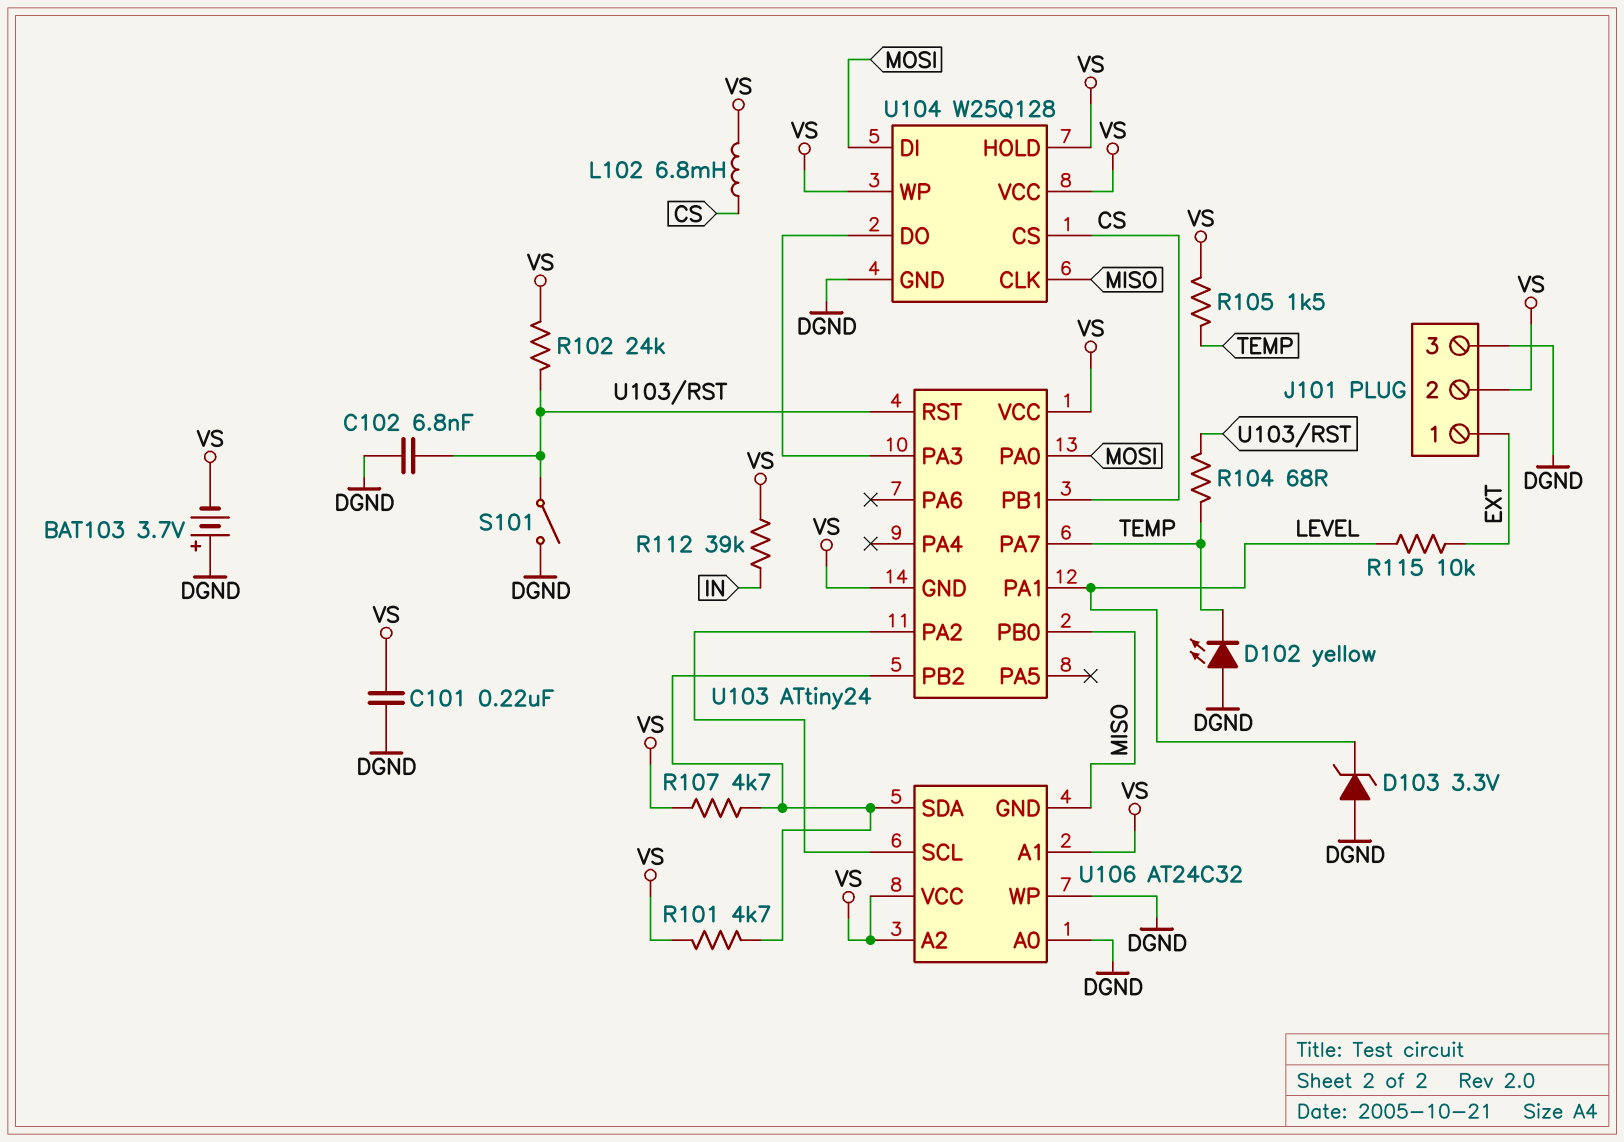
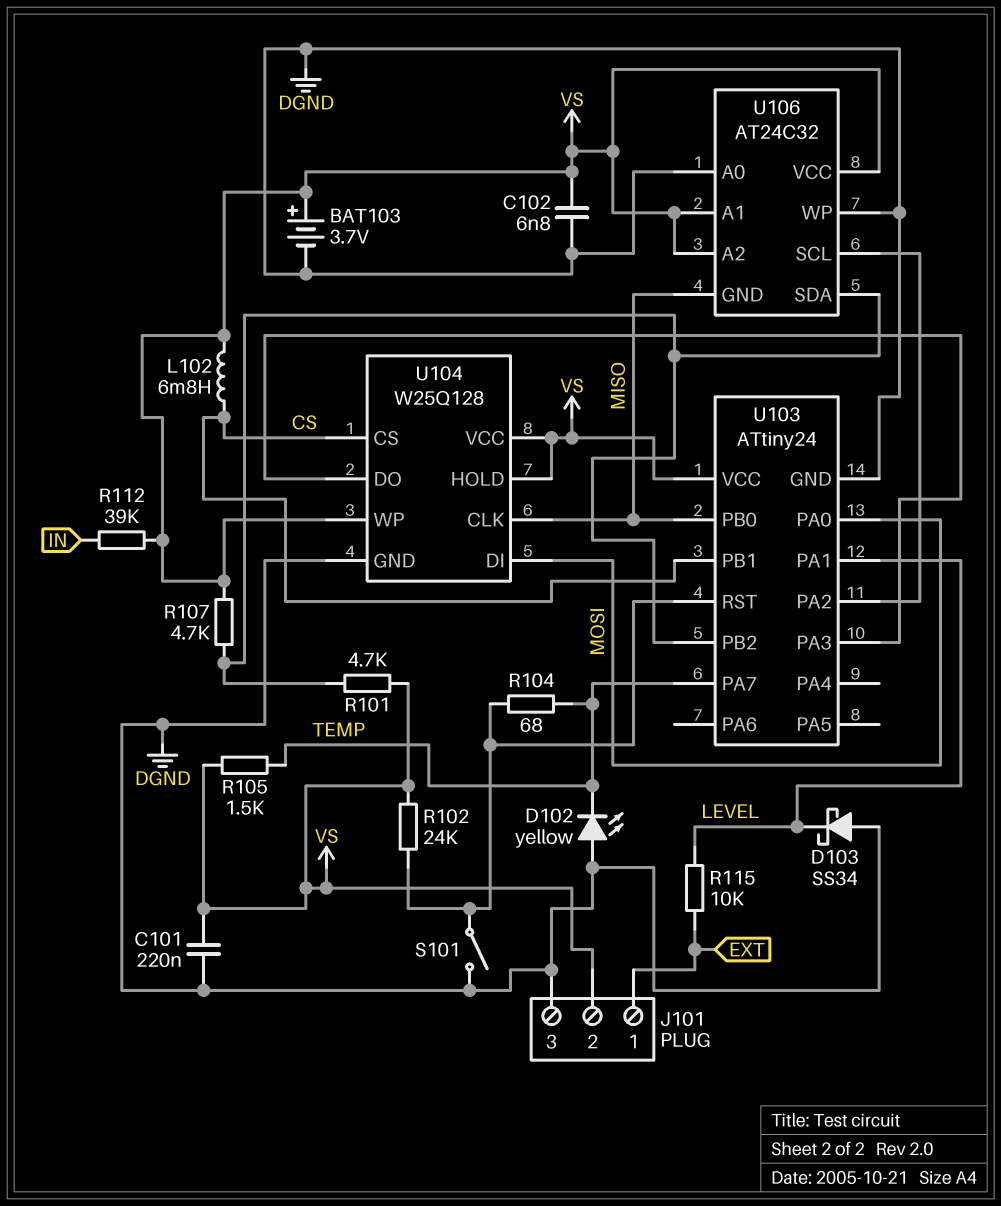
BAT103: 3.7V (plus DGND, minus VS) -> 3.7V (plus VS, minus DGND)
C102: 6.8nF (DGND, U103/RST) -> 6.8nF (DGND, VS)
D103: zener 3.3V (A DGND, K LEVEL) -> schottky SS34 (A DGND, K LEVEL)
U103 pin GND: VS -> DGND

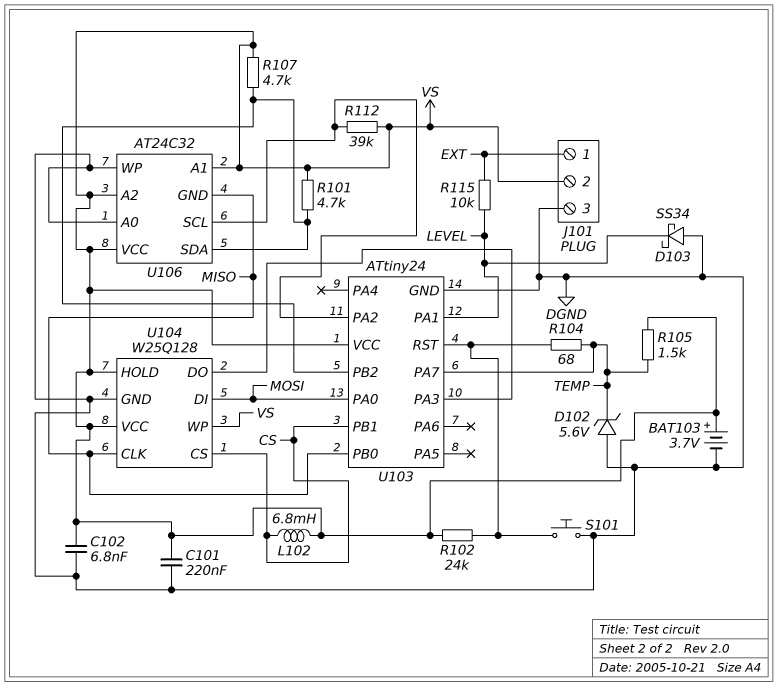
D102: LED yellow (A DGND, K TEMP) -> zener 5.6V (A DGND, K TEMP)
R112: 39k (IN, VS) -> 39k (U103/PA2, VS)
S101: switch (DGND, U103/RST) -> button (DGND, U103/RST)

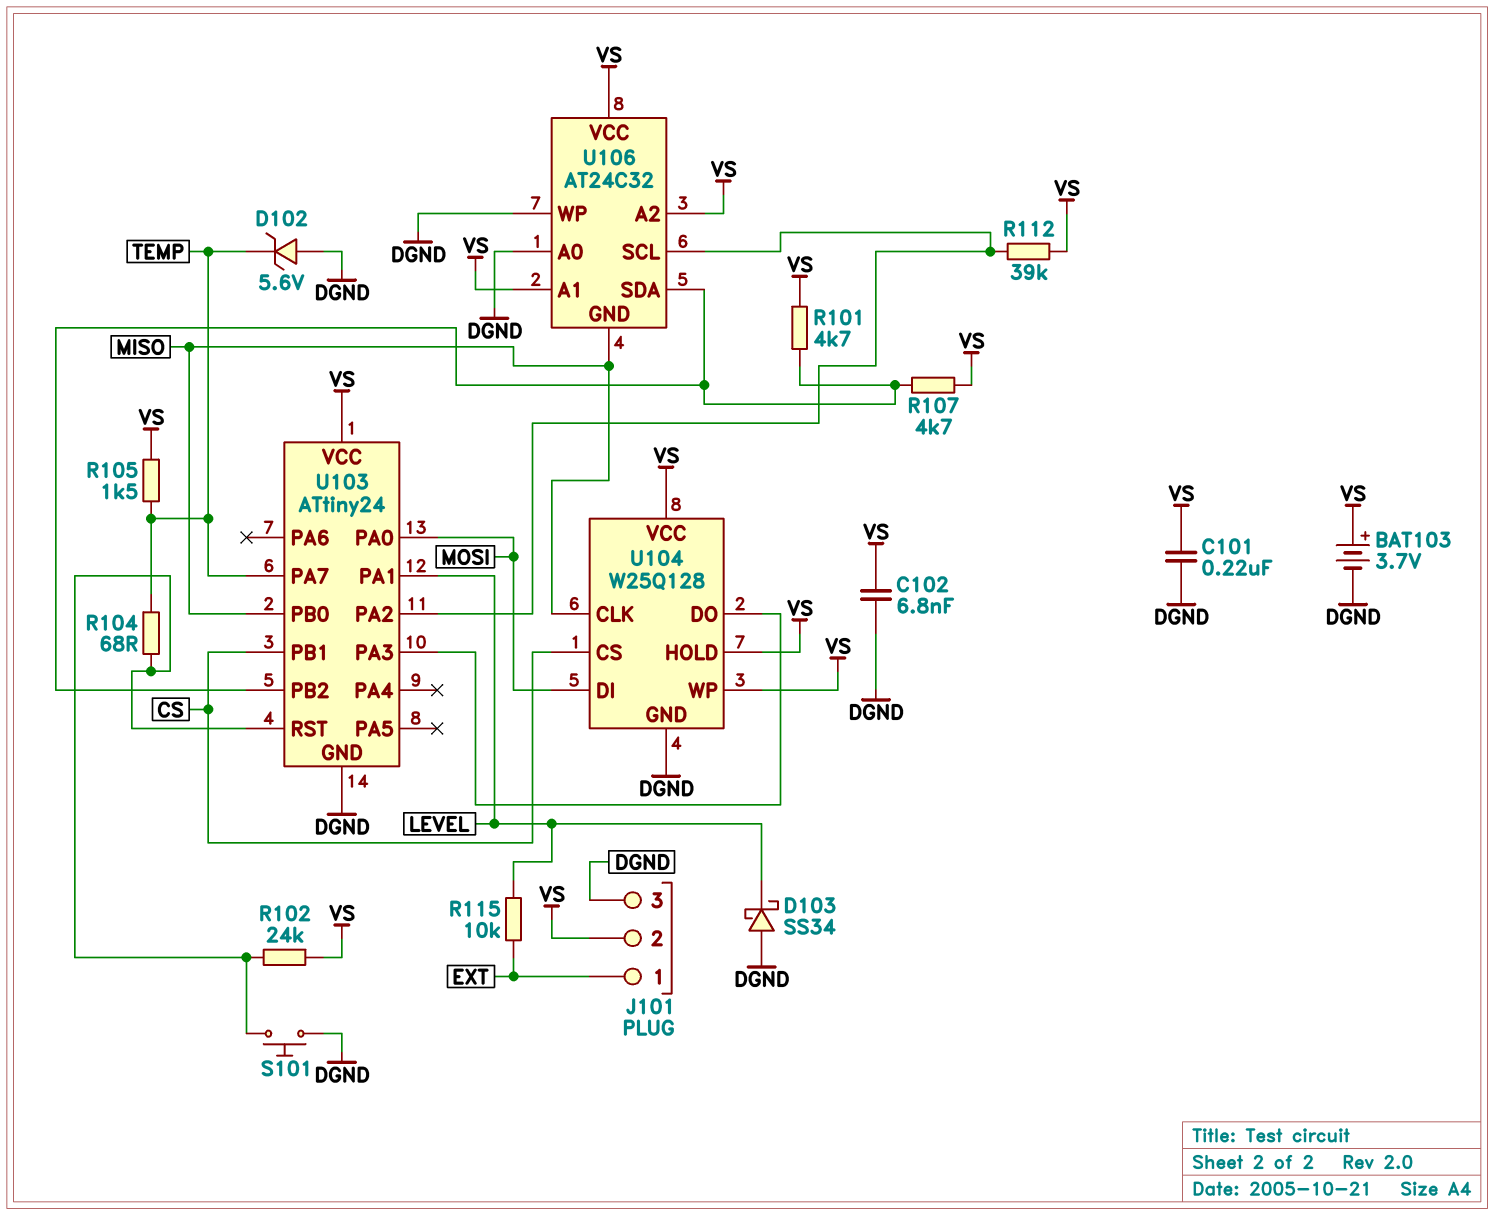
L102: 6.8mH (CS, VS) -> none

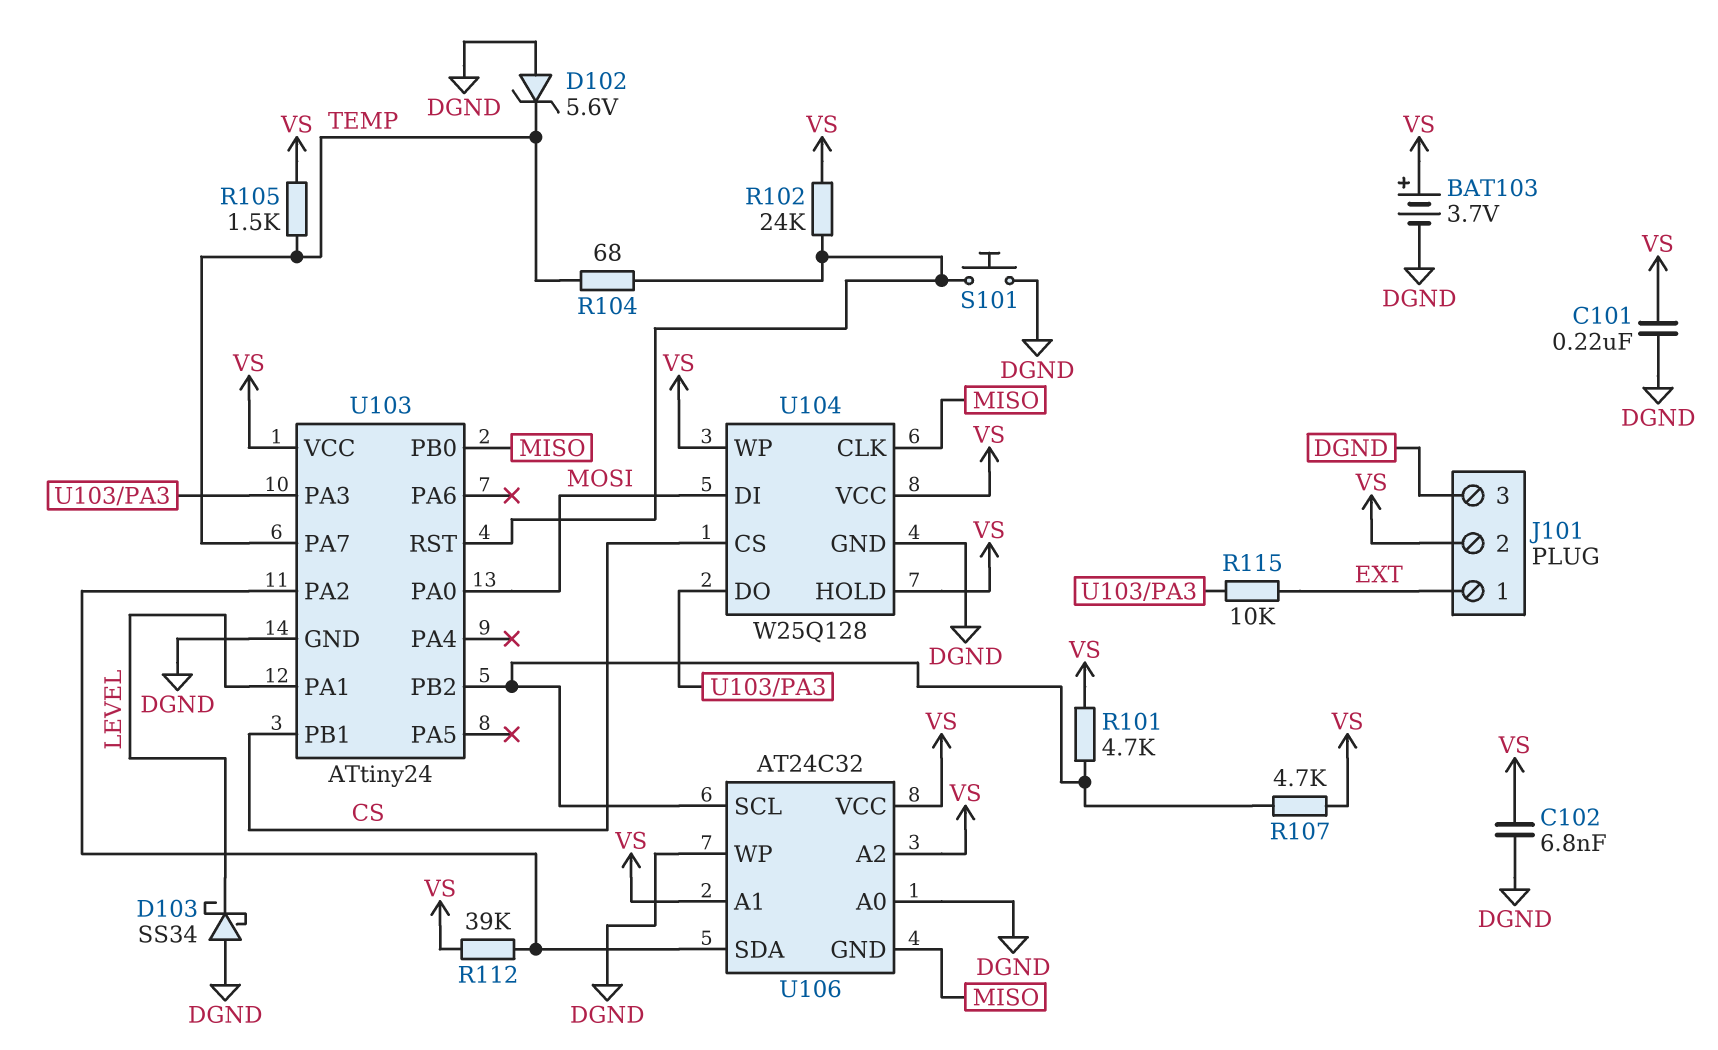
R115: 10k (EXT, LEVEL) -> 10k (EXT, U103/PA3)
U106 pin SCL: U103/PA2 -> U103/PB2
U106 pin SDA: U103/PB2 -> U103/PA2

